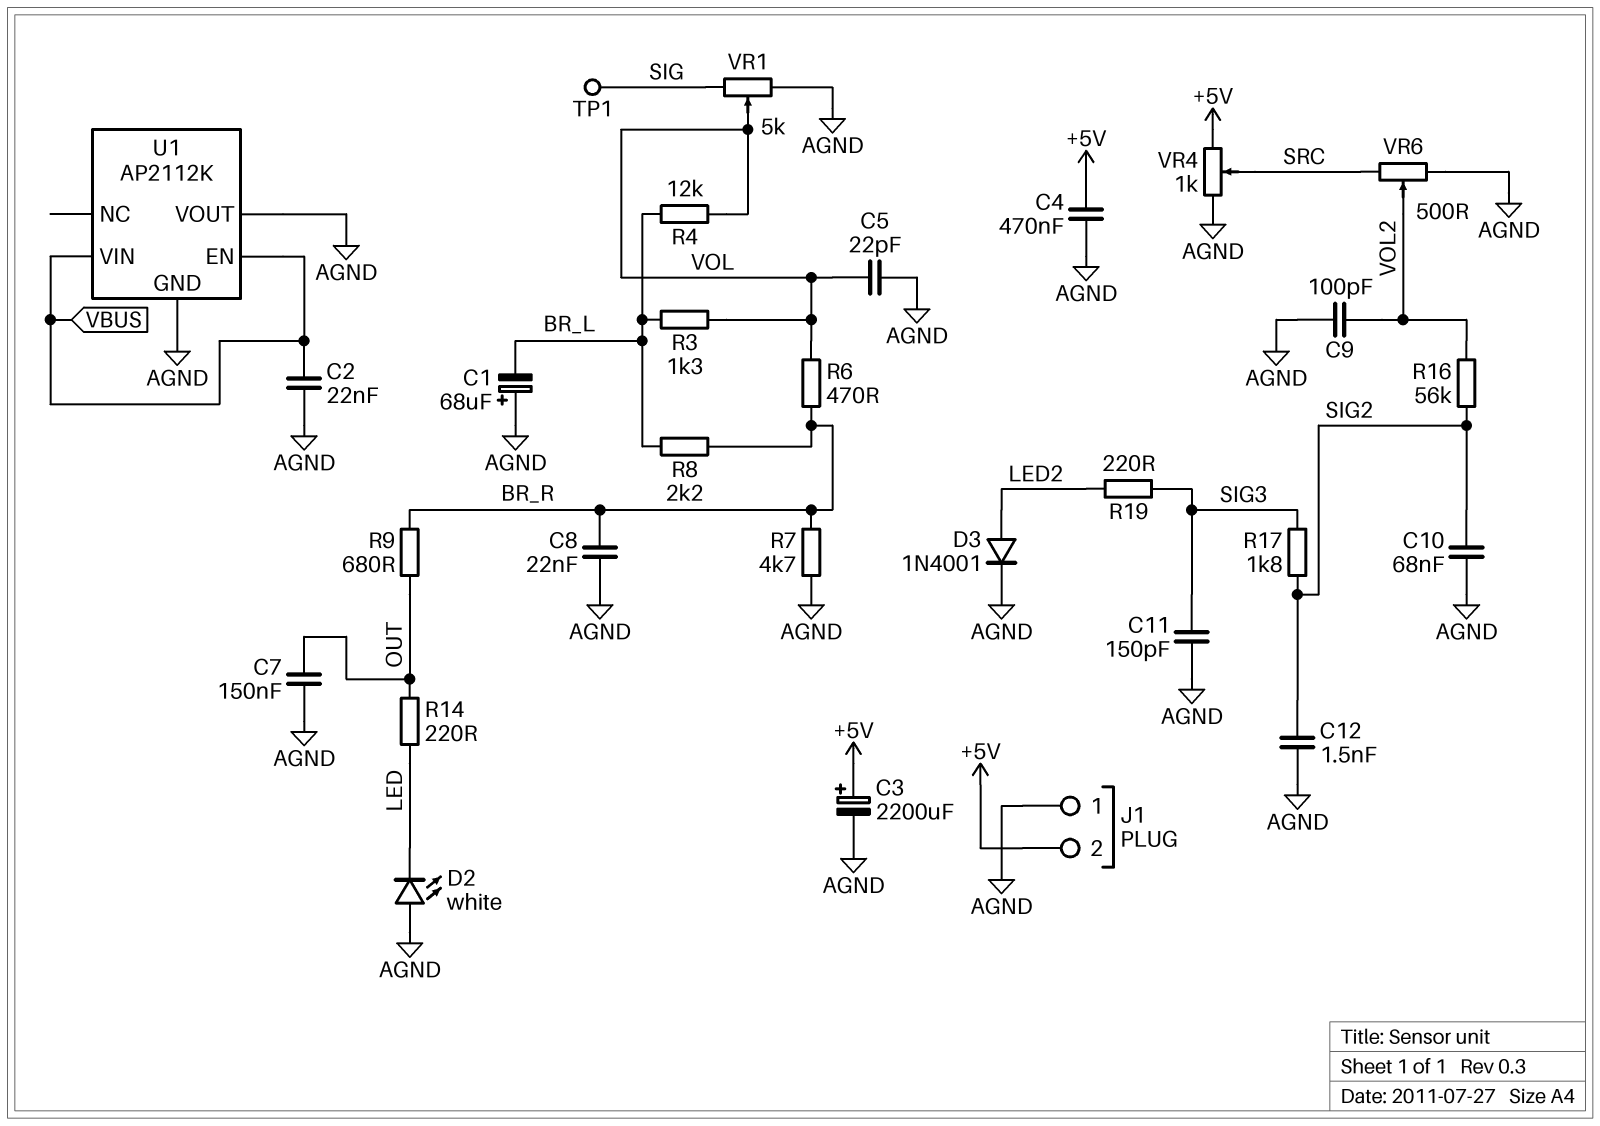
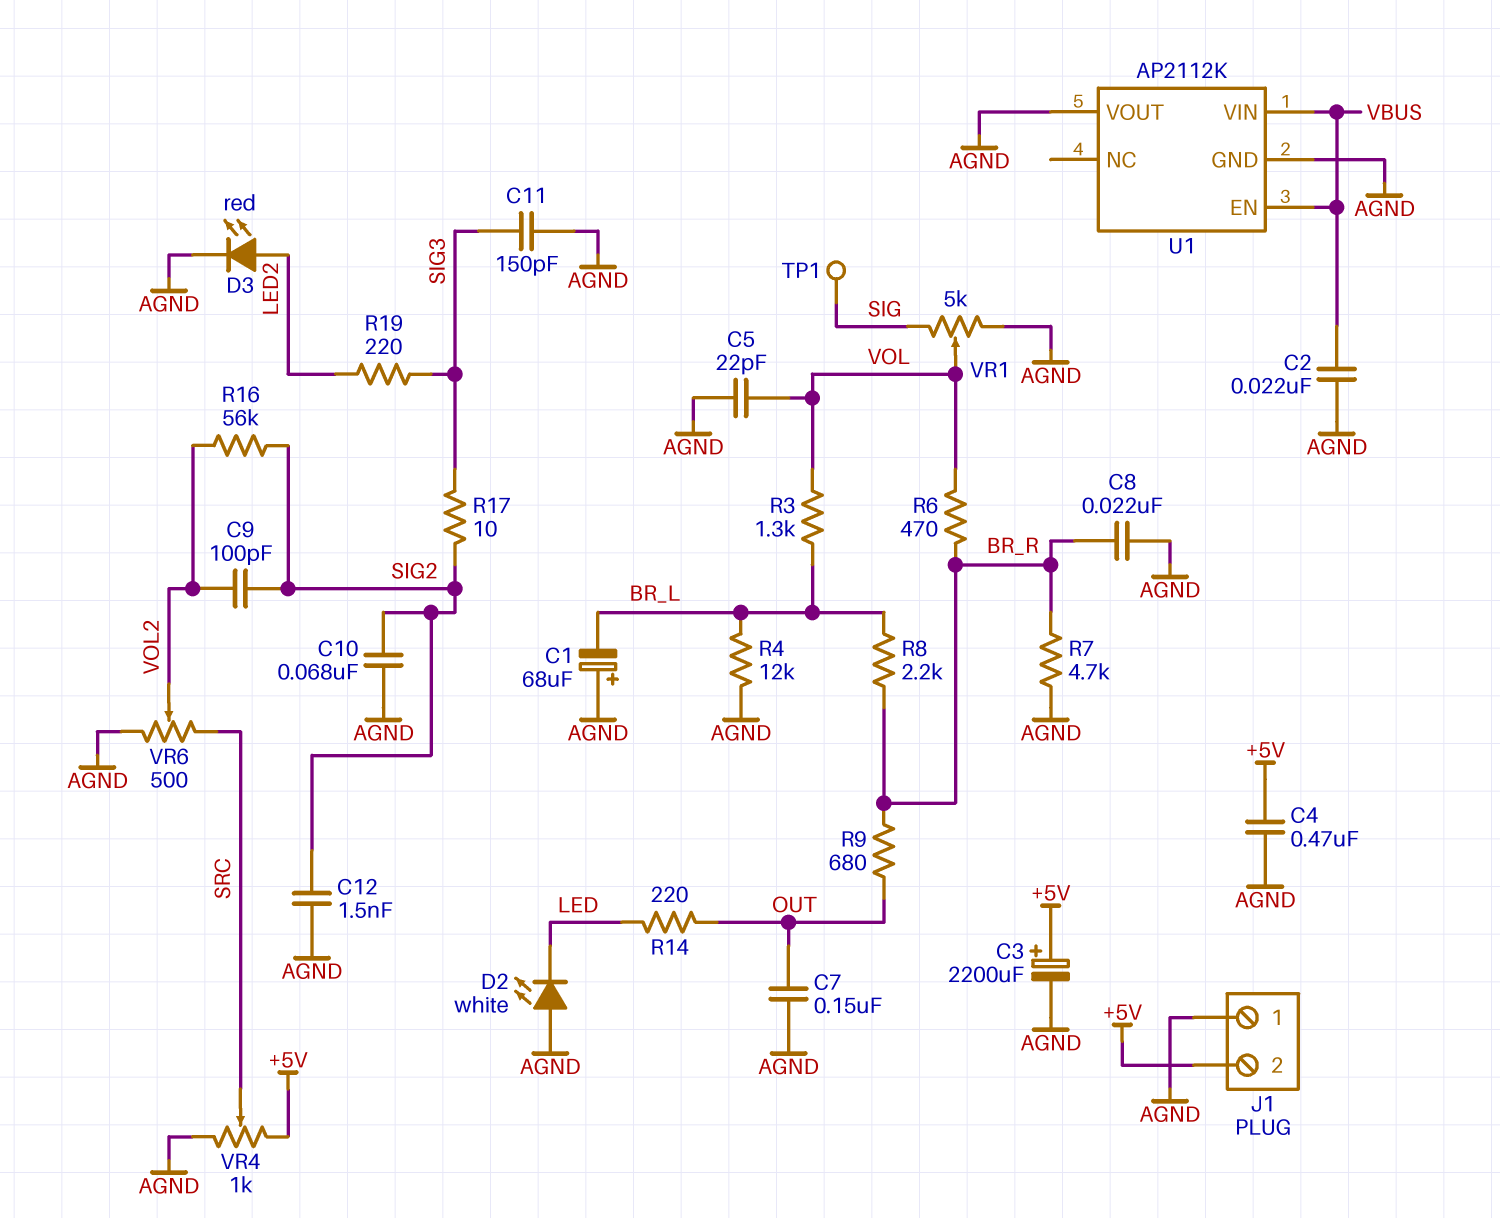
C9: 100pF (AGND, VOL2) -> 100pF (SIG2, VOL2)
D3: diode 1N4001 (A LED2, K AGND) -> LED red (A LED2, K AGND)
R4: 12k (BR_L, VOL) -> 12k (AGND, BR_L)
R17: 1.8k (SIG2, SIG3) -> 10 (SIG2, SIG3)

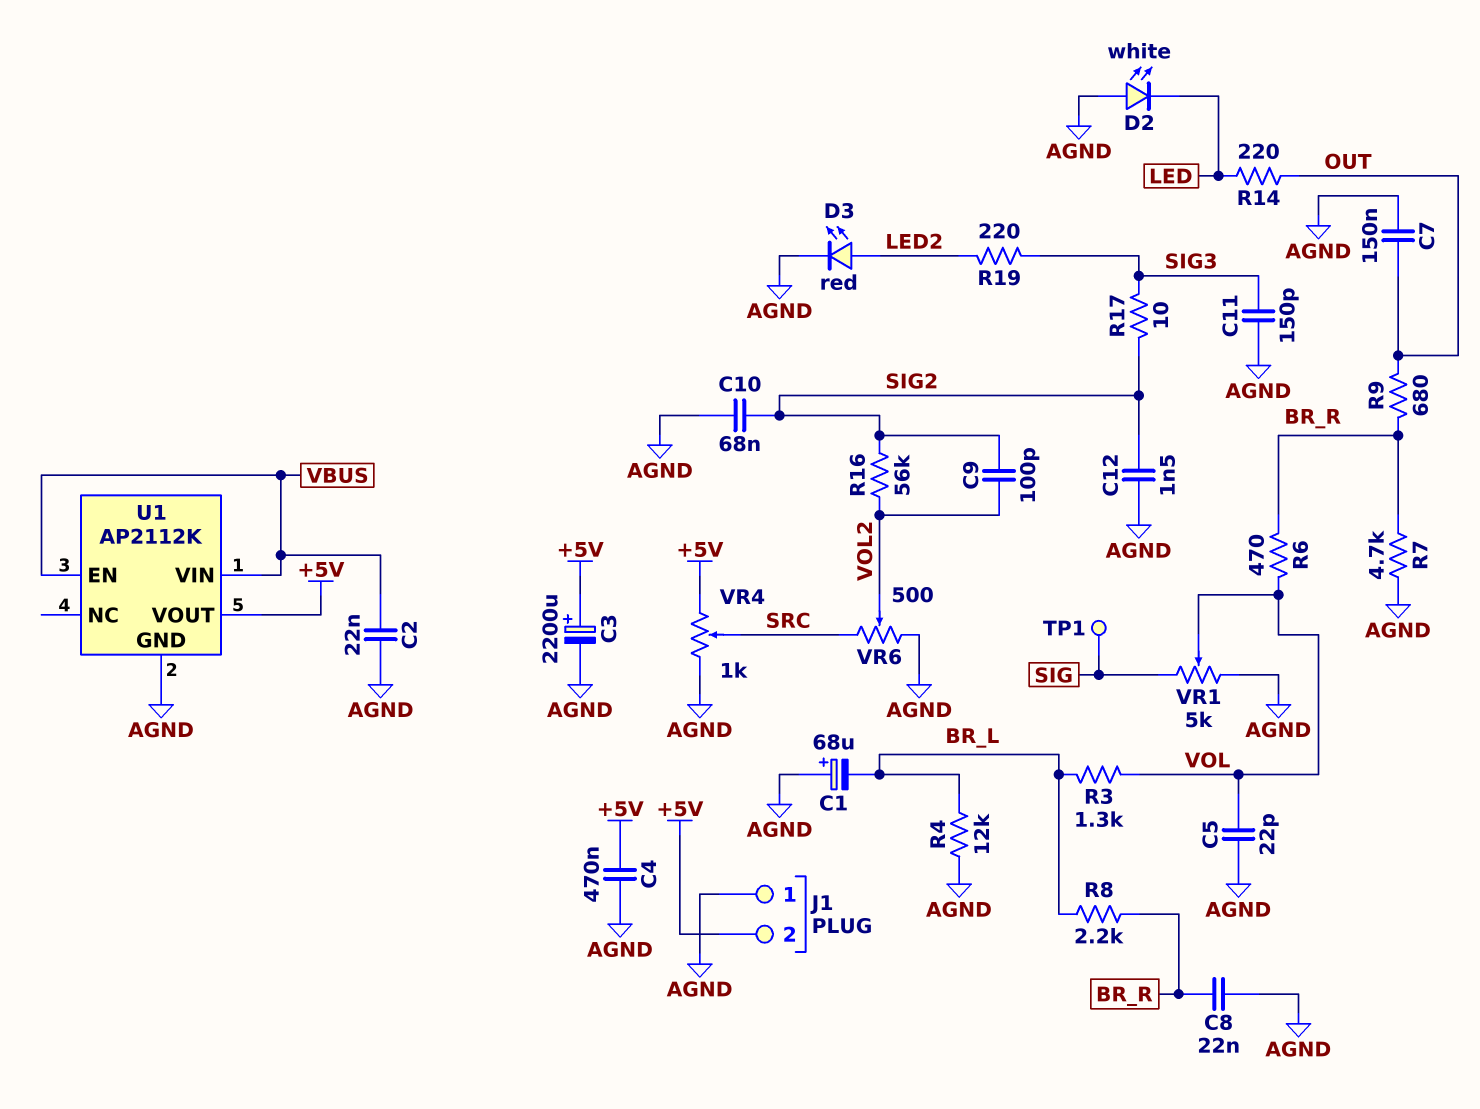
U1 pin VOUT: AGND -> +5V

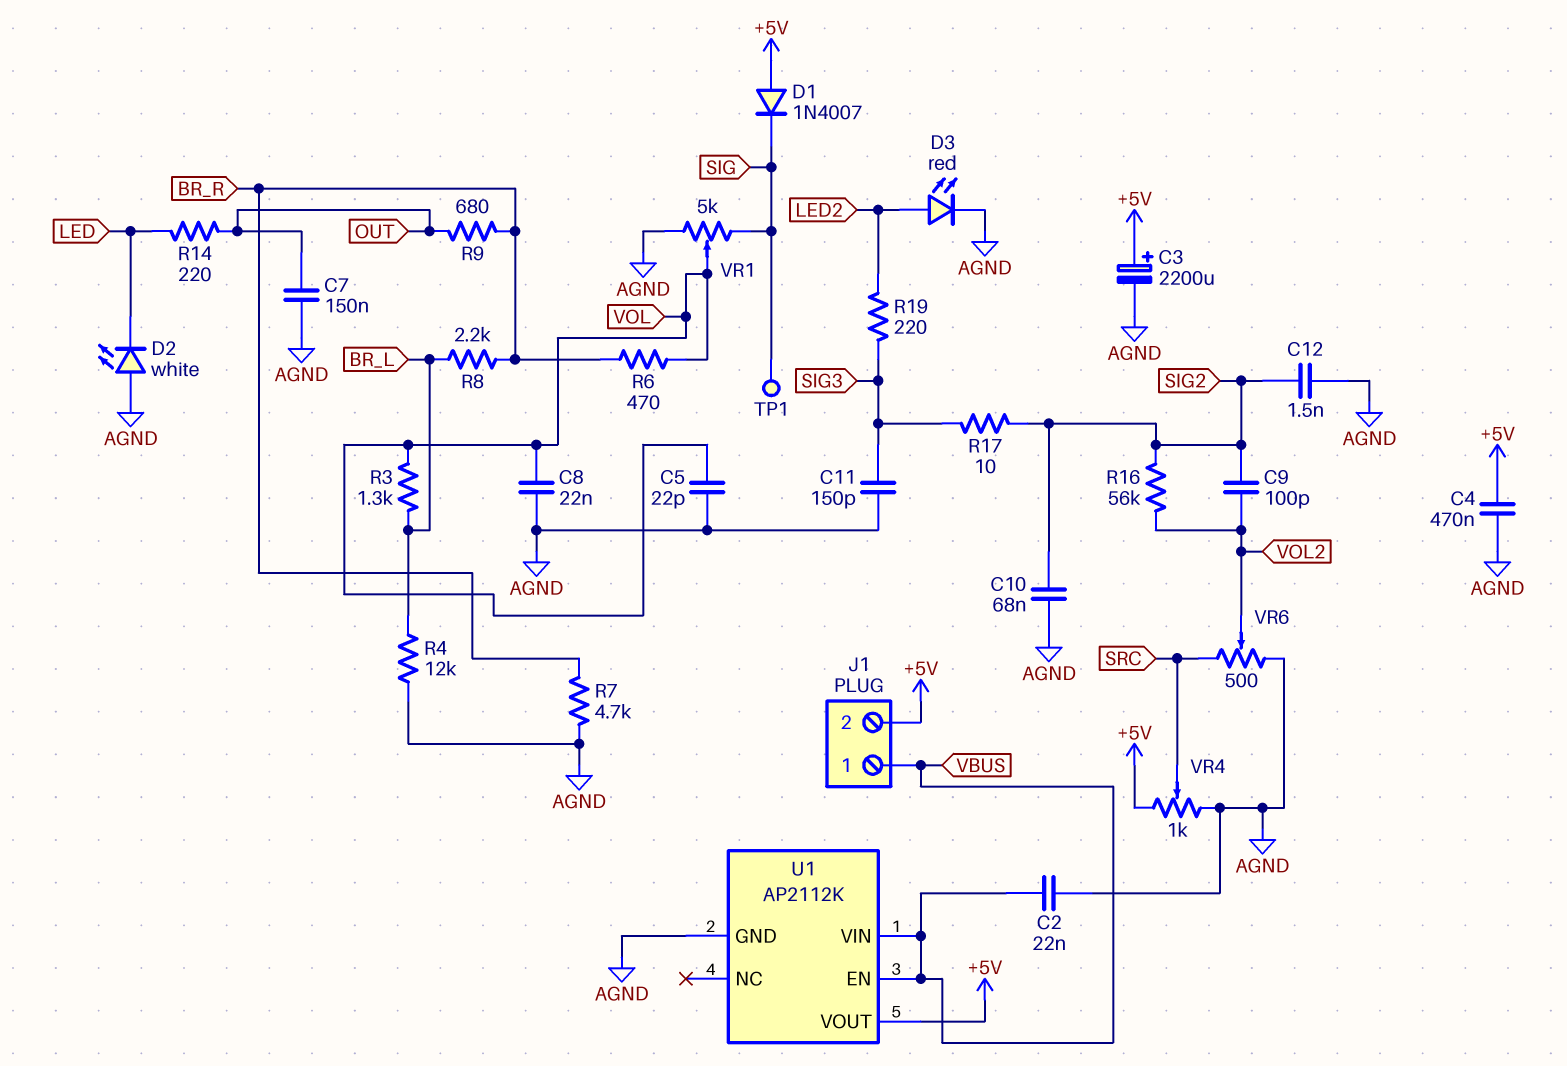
C1: 68uF (plus AGND, minus BR_L) -> none
C8: 22nF (AGND, BR_R) -> 22nF (AGND, VOL)
D1: none -> diode 1N4007 (A +5V, K SIG)
J1 pin 1: AGND -> VBUS

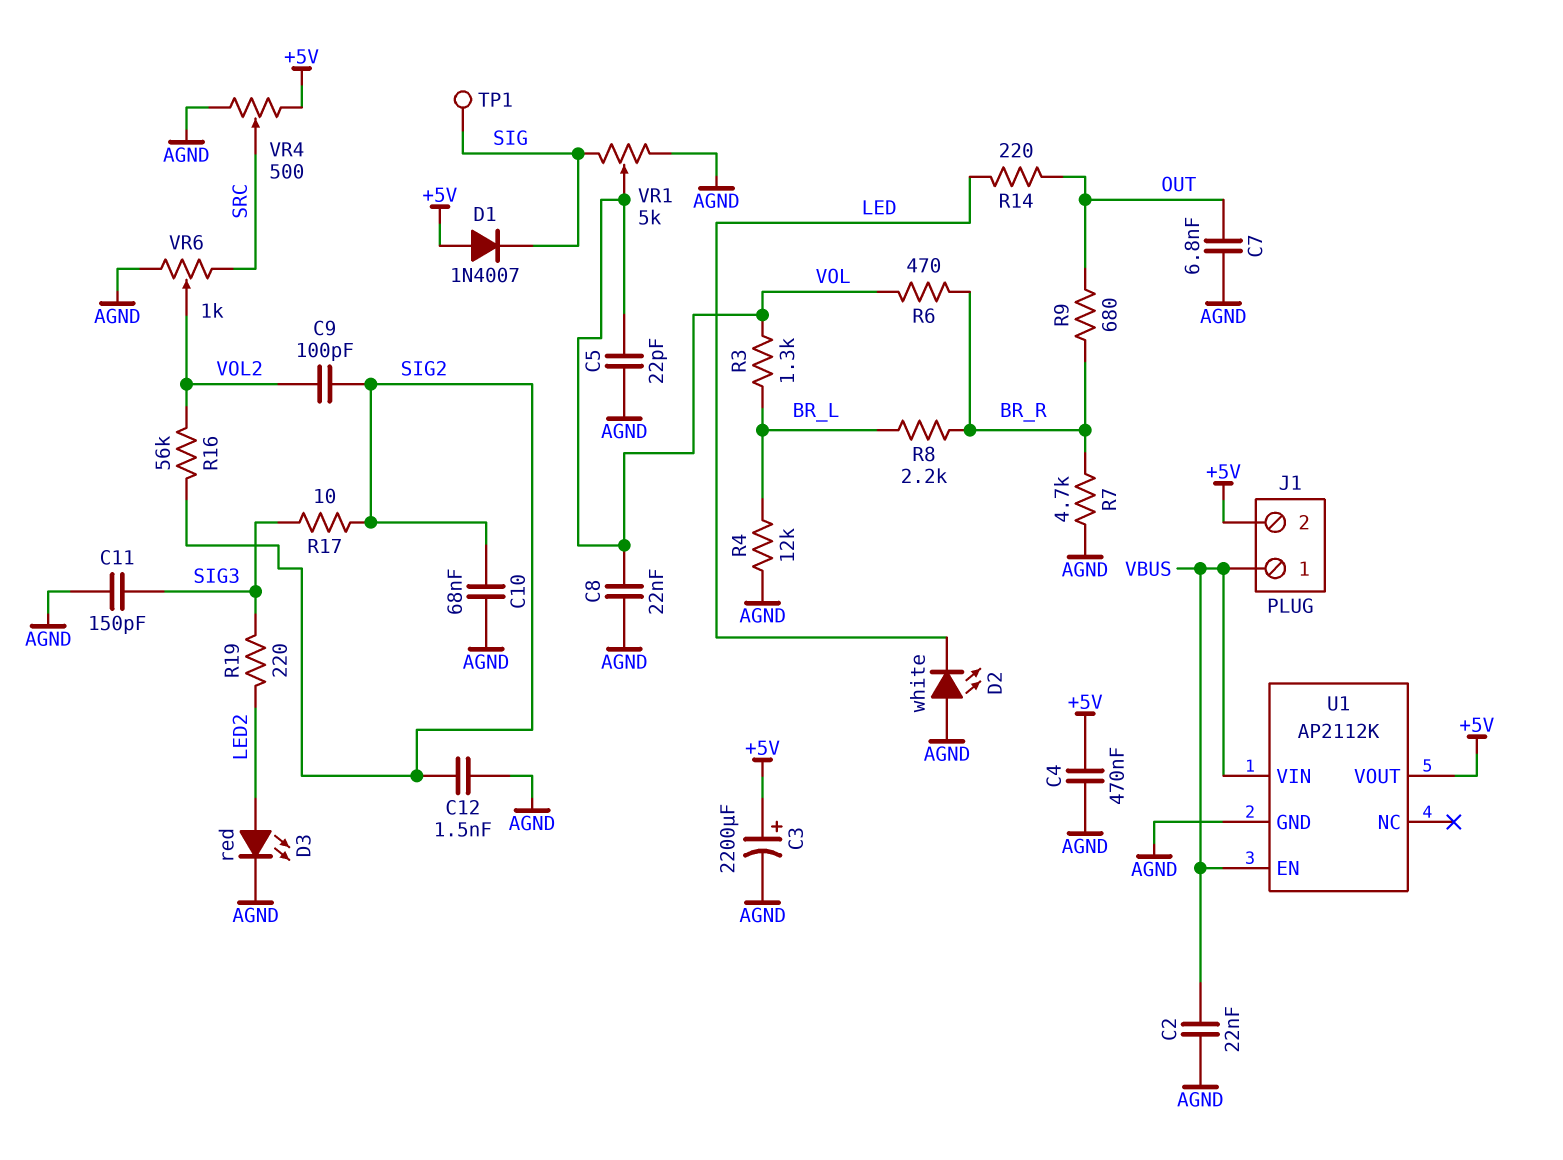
C7: 150nF (AGND, OUT) -> 6.8nF (AGND, OUT)
VR4: 1k (+5V, AGND, wiper SRC) -> 500 (+5V, AGND, wiper SRC)
VR6: 500 (AGND, SRC, wiper VOL2) -> 1k (AGND, SRC, wiper VOL2)

